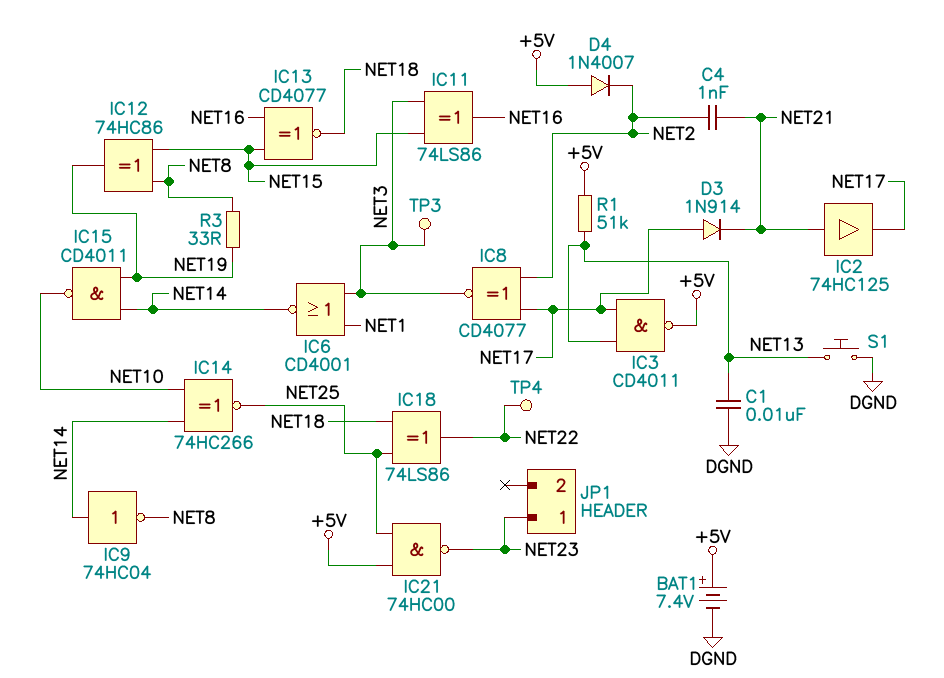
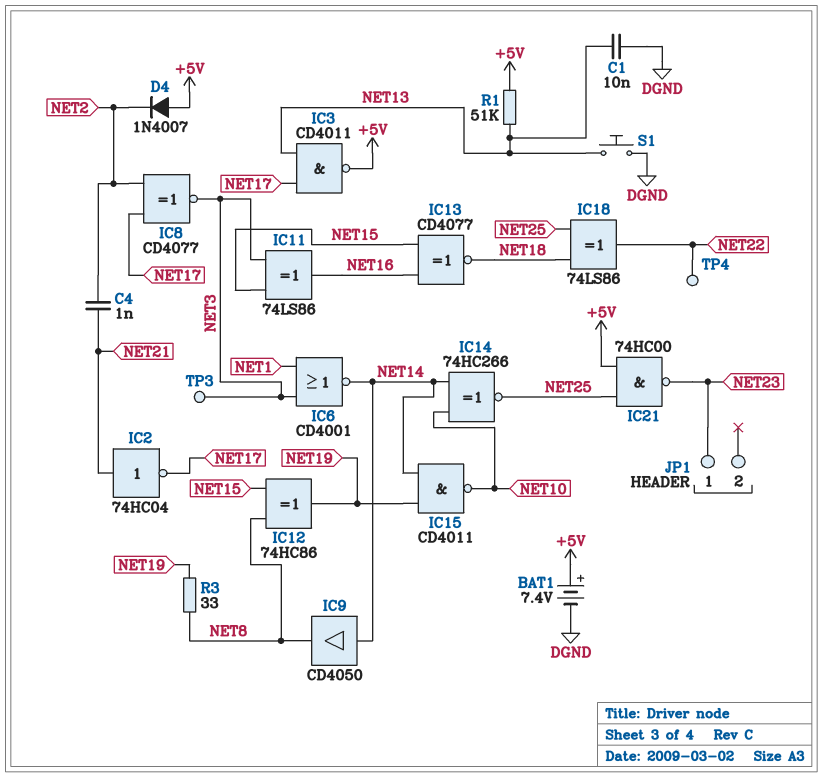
D3: diode 1N914 (A NET17, K NET21) -> none
IC2: buffer 74HC125 (in NET21, out NET17) -> NOT 74HC04 (in NET21, out NET17)
IC9: NOT 74HC04 (in NET14, out NET8) -> buffer CD4050 (in NET14, out NET8)

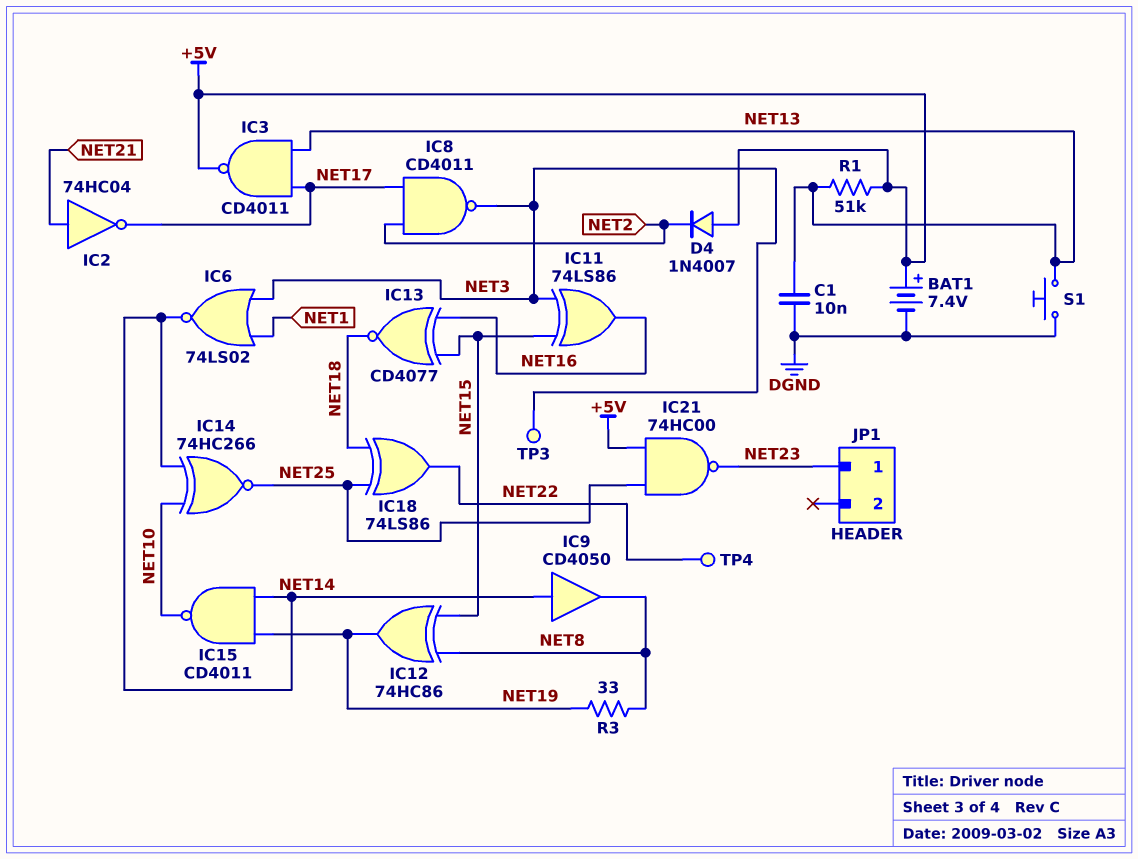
C4: 1nF (NET2, NET21) -> none
IC6: NOR CD4001 (in NET1, in NET3, out NET14) -> NOR 74LS02 (in NET1, in NET3, out NET14)
IC8: XNOR CD4077 (in NET2, in NET17, out NET3) -> NAND CD4011 (in NET2, in NET17, out NET3)

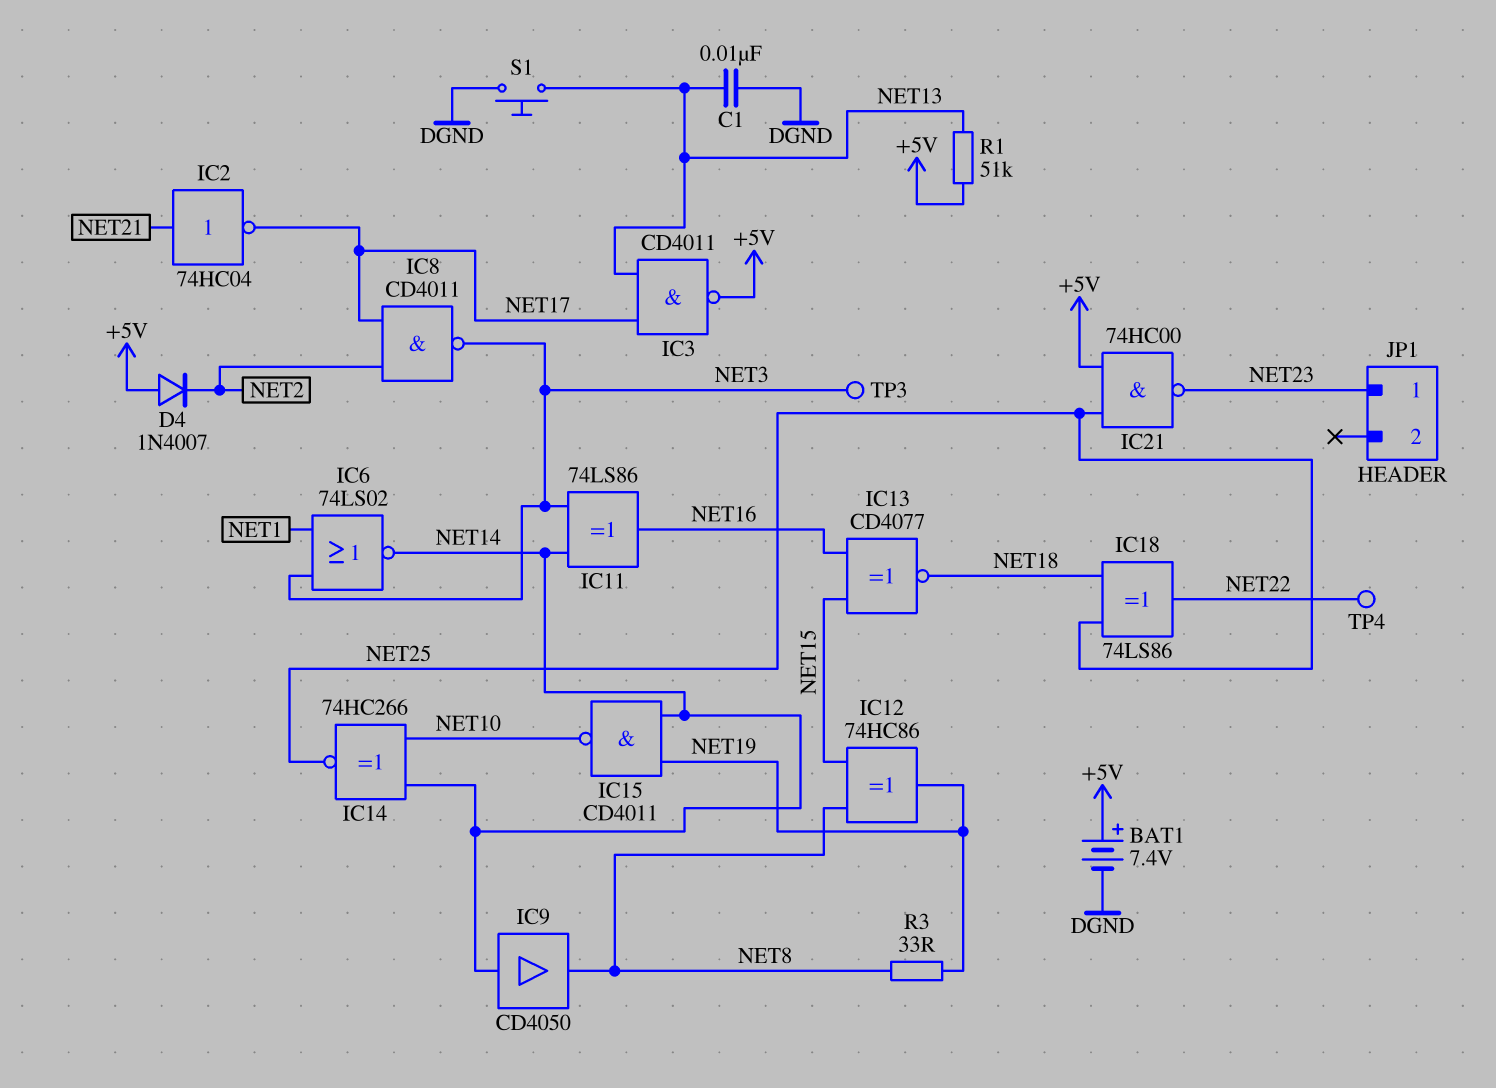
IC11: XOR 74LS86 (in NET3, in NET15, out NET16) -> XOR 74LS86 (in NET3, in NET14, out NET16)

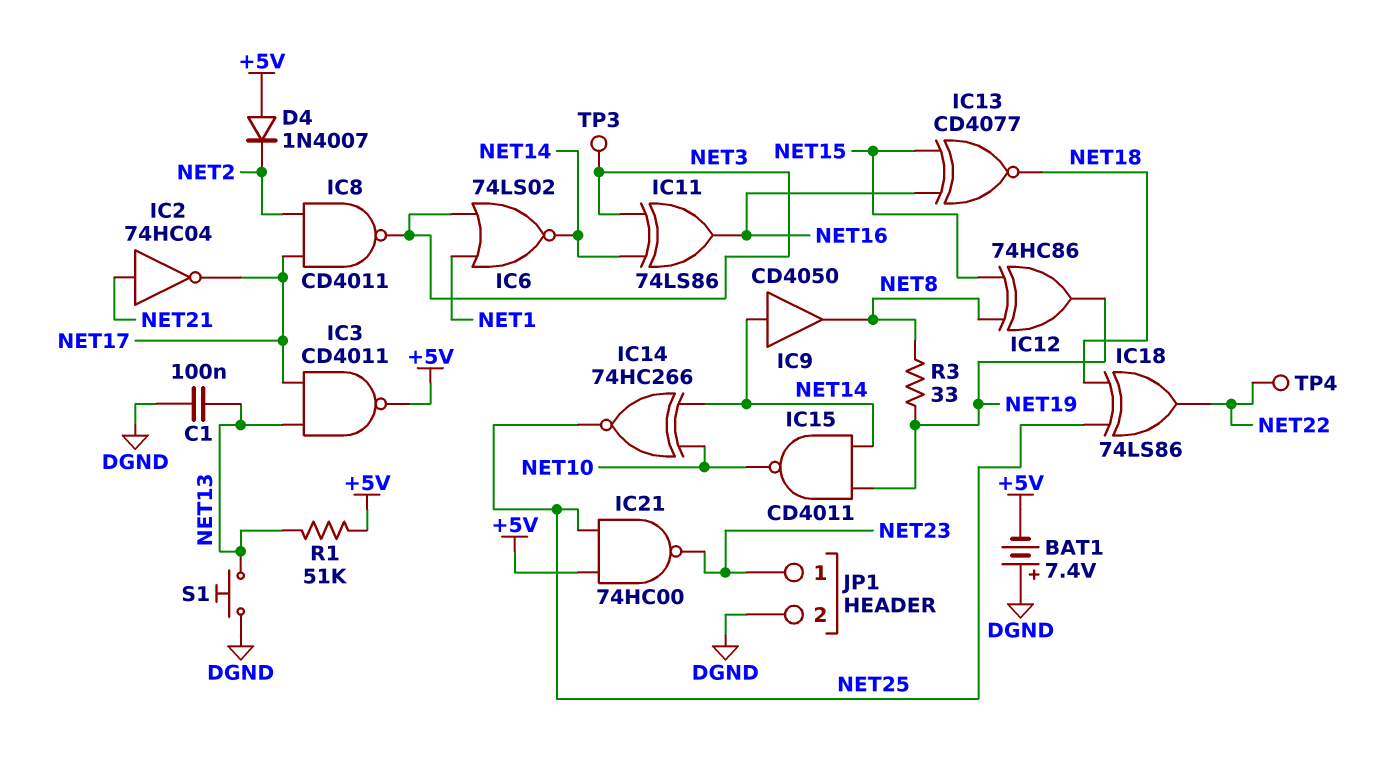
BAT1: 7.4V (plus +5V, minus DGND) -> 7.4V (plus DGND, minus +5V)
C1: 10nF (DGND, NET13) -> 100nF (DGND, NET13)
JP1 pin 2: none -> DGND

